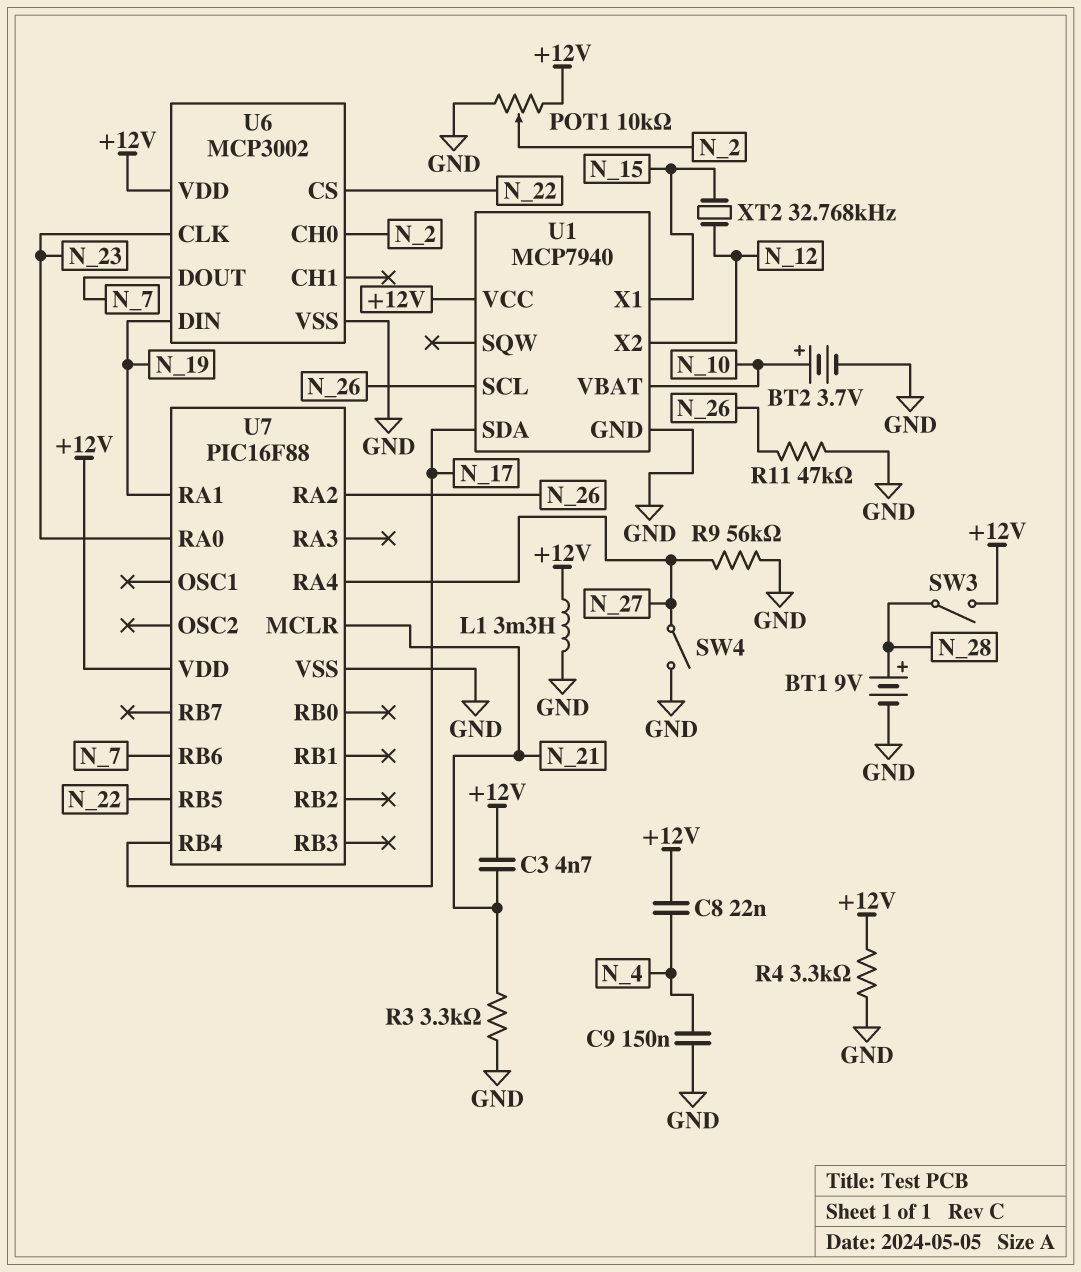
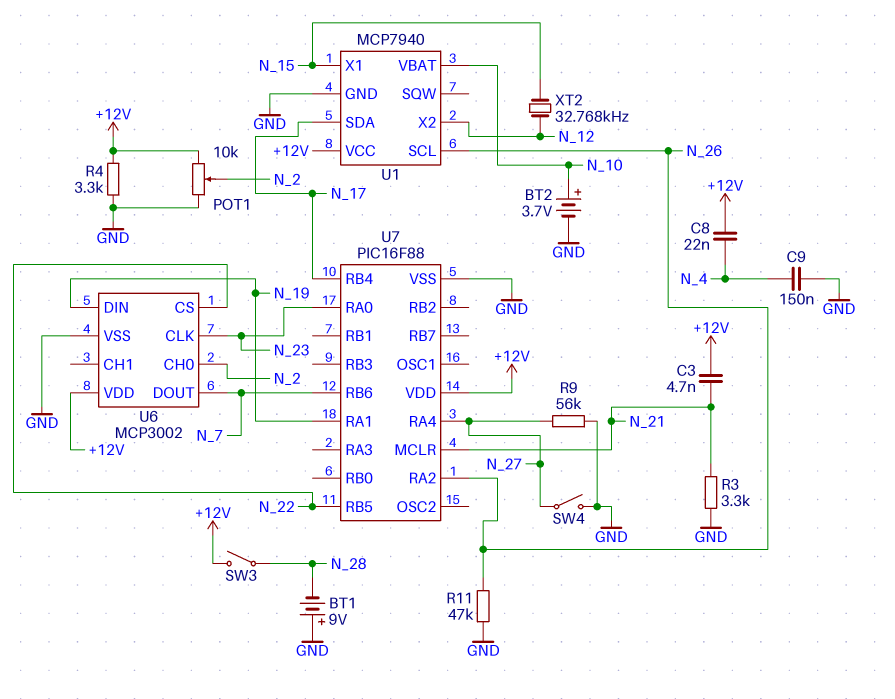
BT1: 9V (plus N_28, minus GND) -> 9V (plus GND, minus N_28)
L1: 3.3mH (+12V, GND) -> none

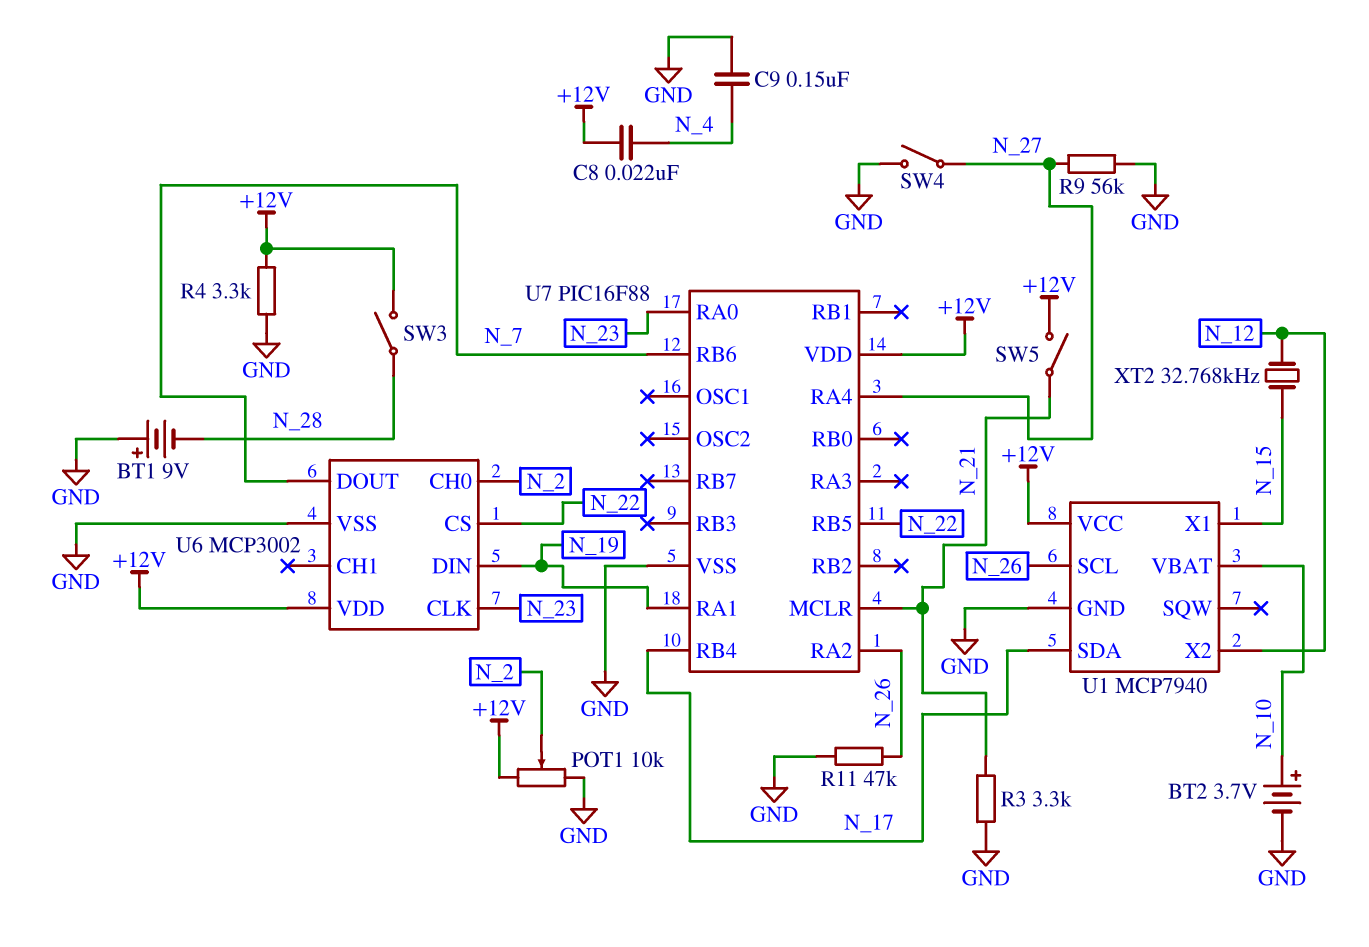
C3: 4.7nF (+12V, N_21) -> none
SW5: none -> switch (+12V, N_21)

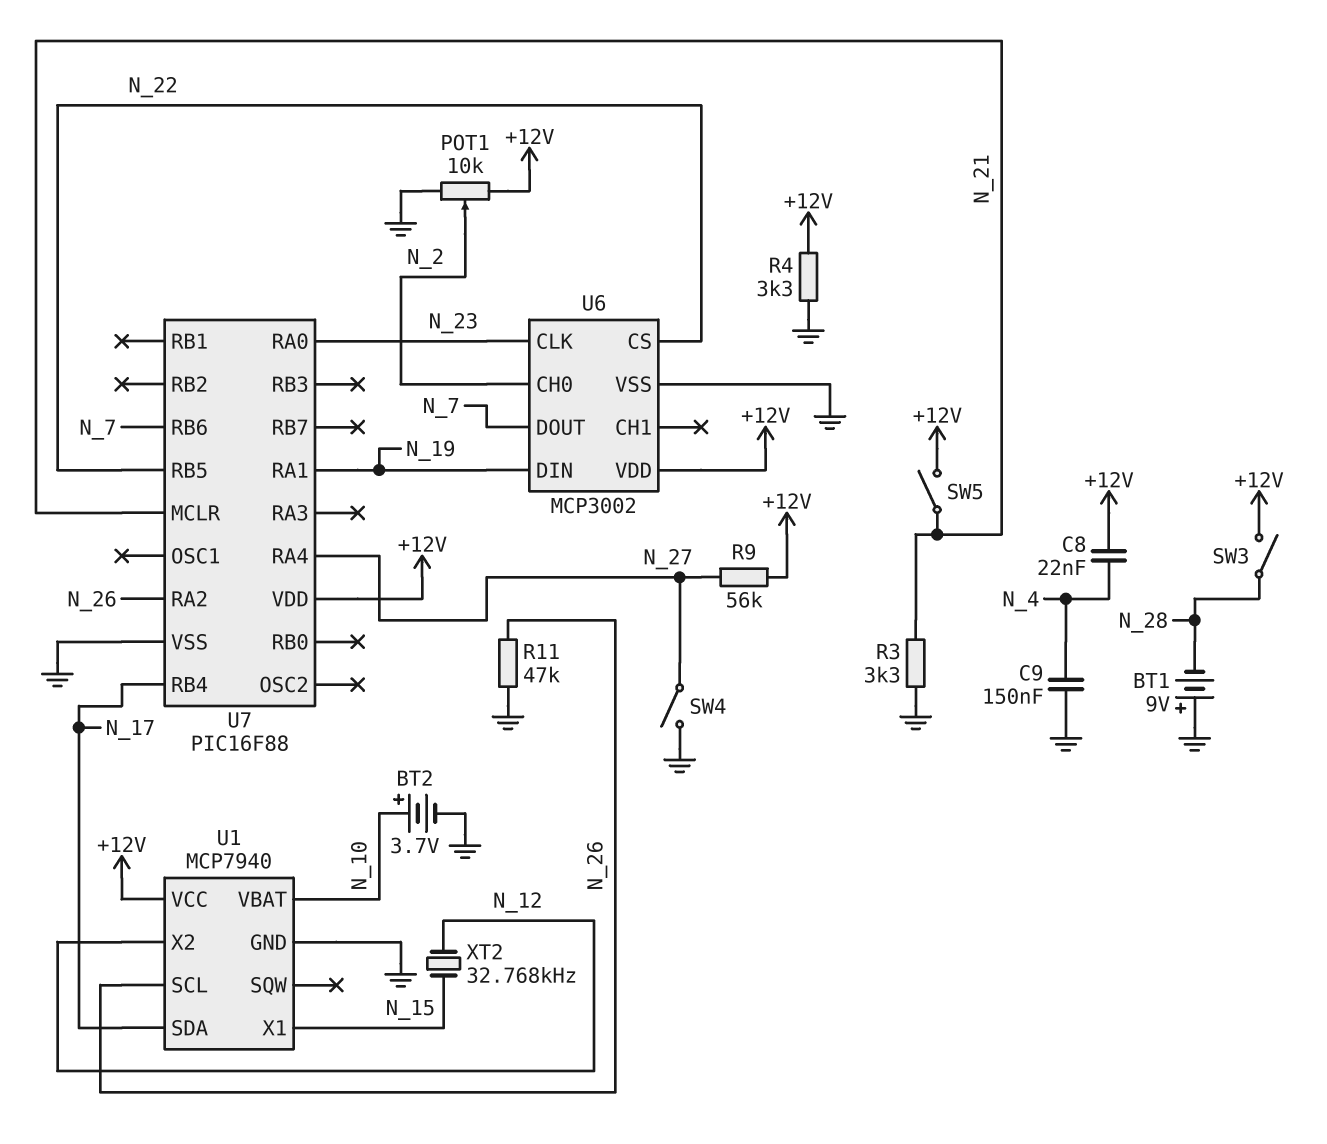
R9: 56k (GND, N_27) -> 56k (+12V, N_27)

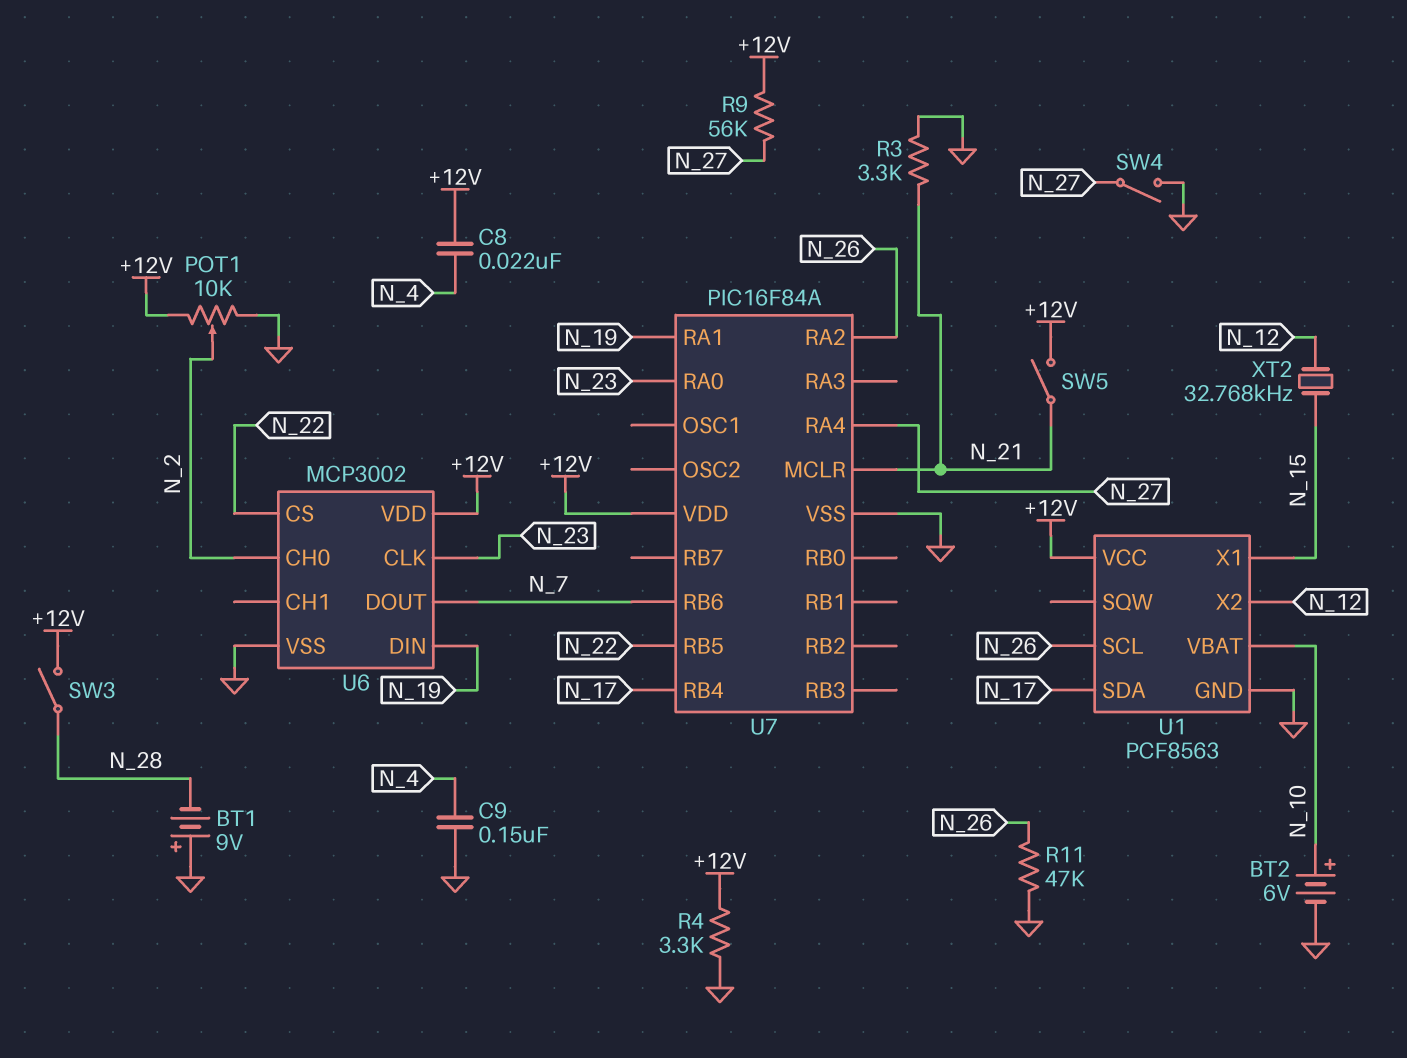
BT2: 3.7V (plus N_10, minus GND) -> 6V (plus N_10, minus GND)
U1: MCP7940 -> PCF8563
U7: PIC16F88 -> PIC16F84A

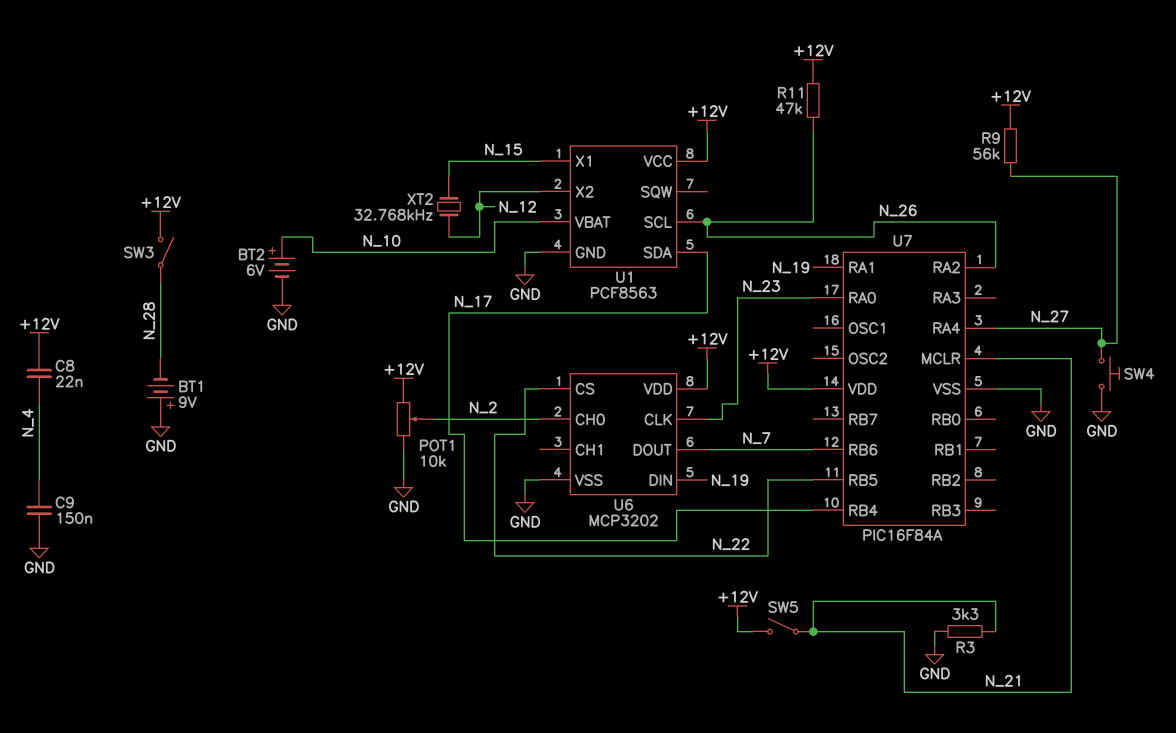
R4: 3.3k (+12V, GND) -> none
R11: 47k (GND, N_26) -> 47k (+12V, N_26)
SW4: switch (GND, N_27) -> button (GND, N_27)
U6: MCP3002 -> MCP3202

